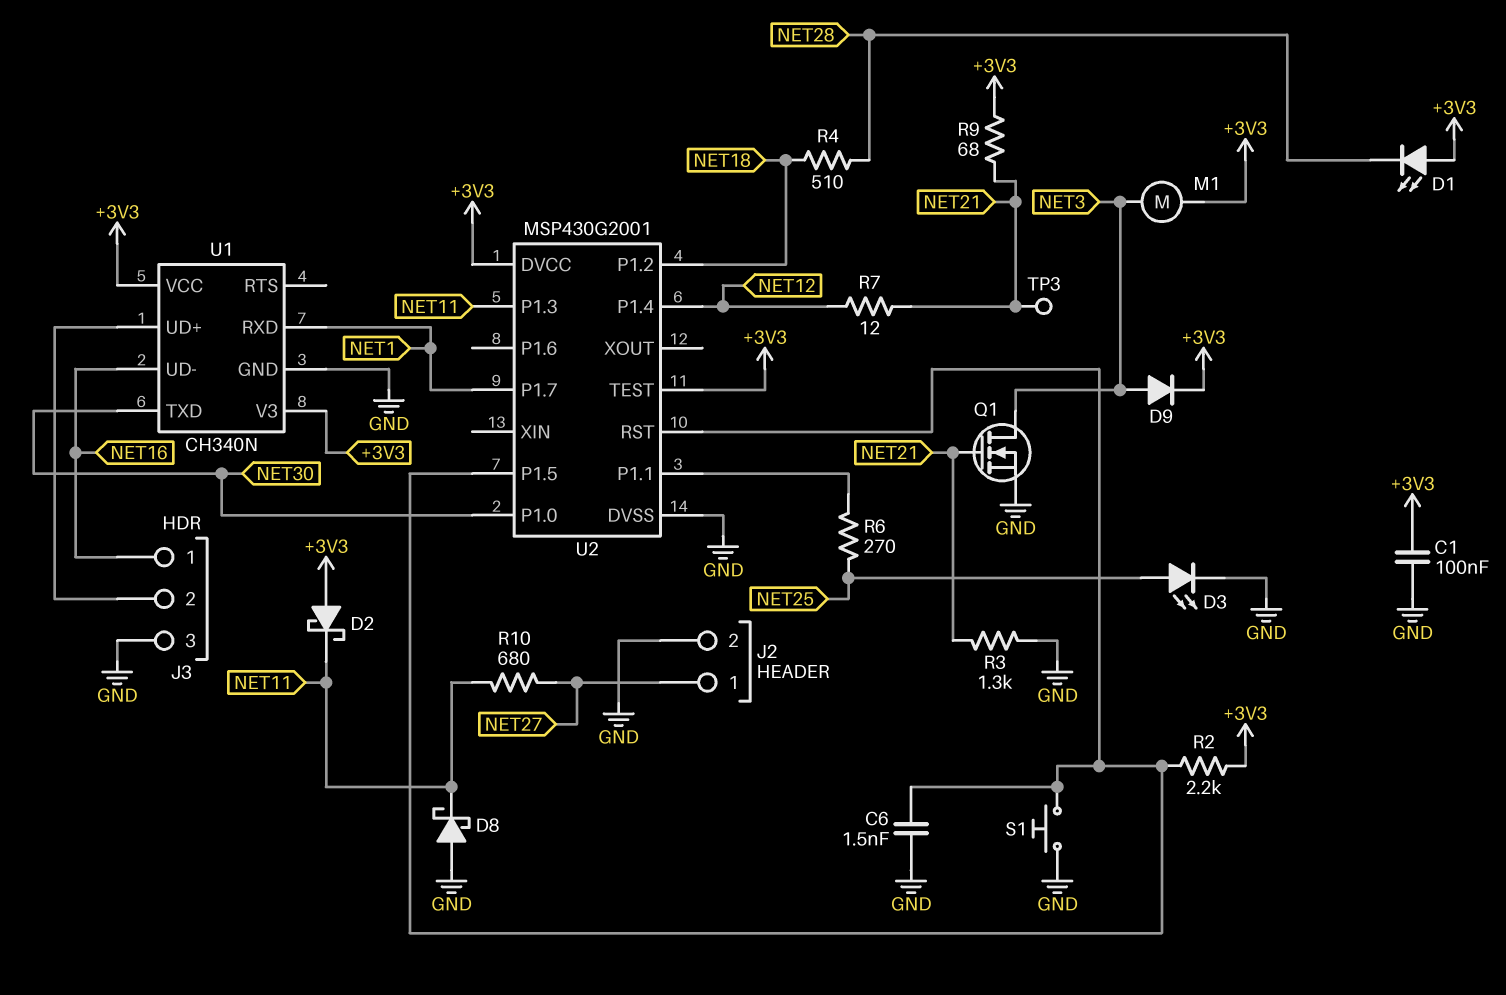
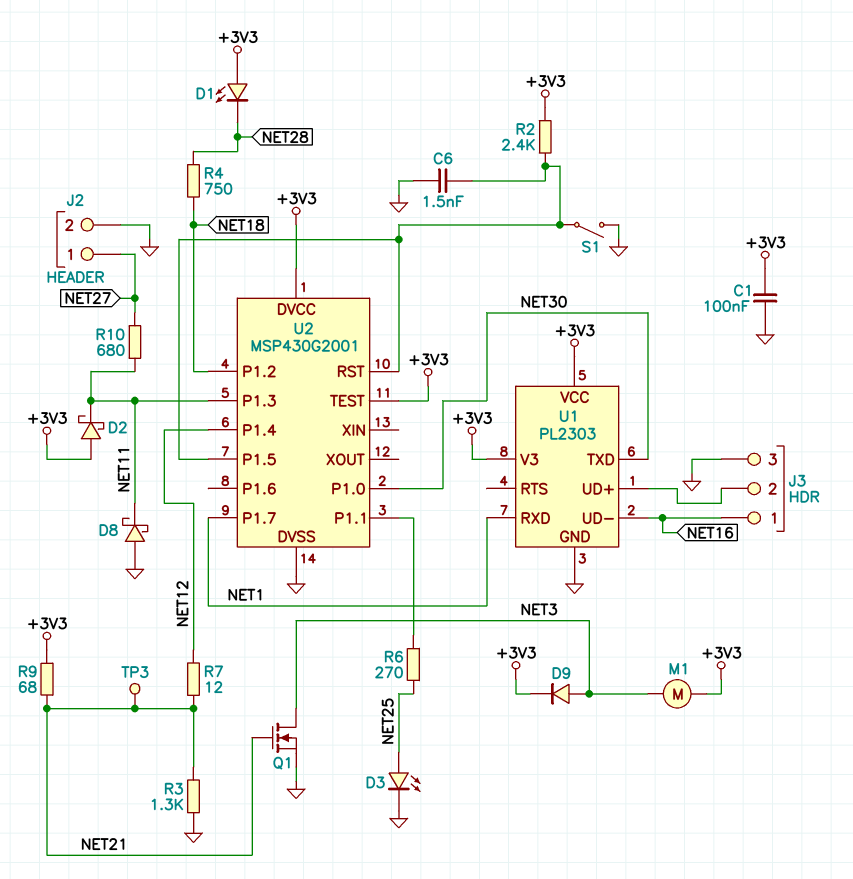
R2: 2.2k (+3V3, U2/P1.5) -> 2.4k (+3V3, U2/P1.5)
R4: 510 (NET18, NET28) -> 750 (NET18, NET28)
S1: button (GND, U2/P1.5) -> switch (GND, U2/P1.5)
U1: CH340N -> PL2303

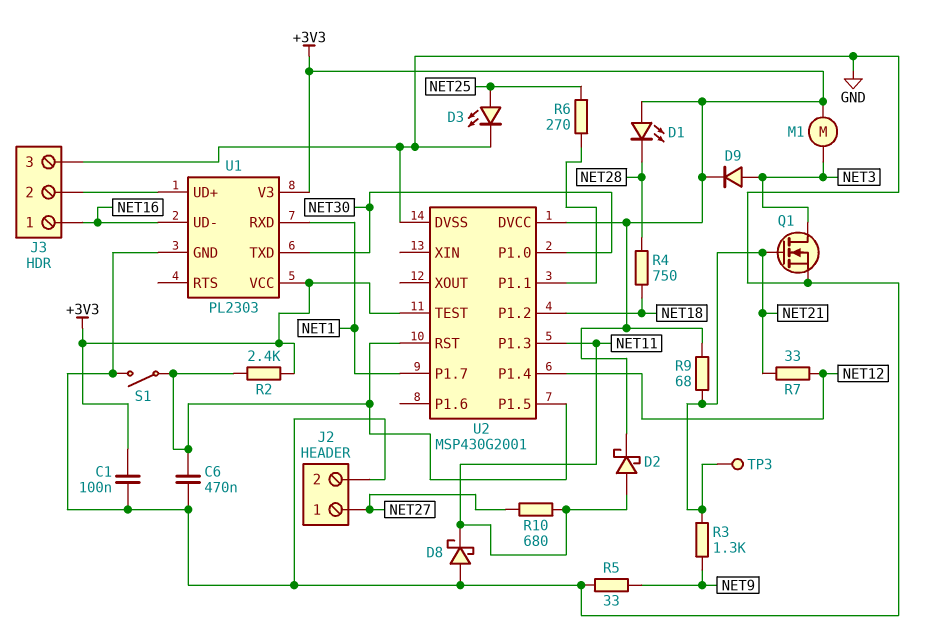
C6: 1.5nF (GND, U2/P1.5) -> 470nF (GND, U2/P1.5)
D2: schottky (A +3V3, K NET11) -> schottky (A NET11, K +3V3)
R3: 1.3k (GND, NET21) -> 1.3k (NET9, NET21)
R5: none -> 33 (GND, NET9)
R7: 12 (NET12, NET21) -> 33 (NET12, NET21)

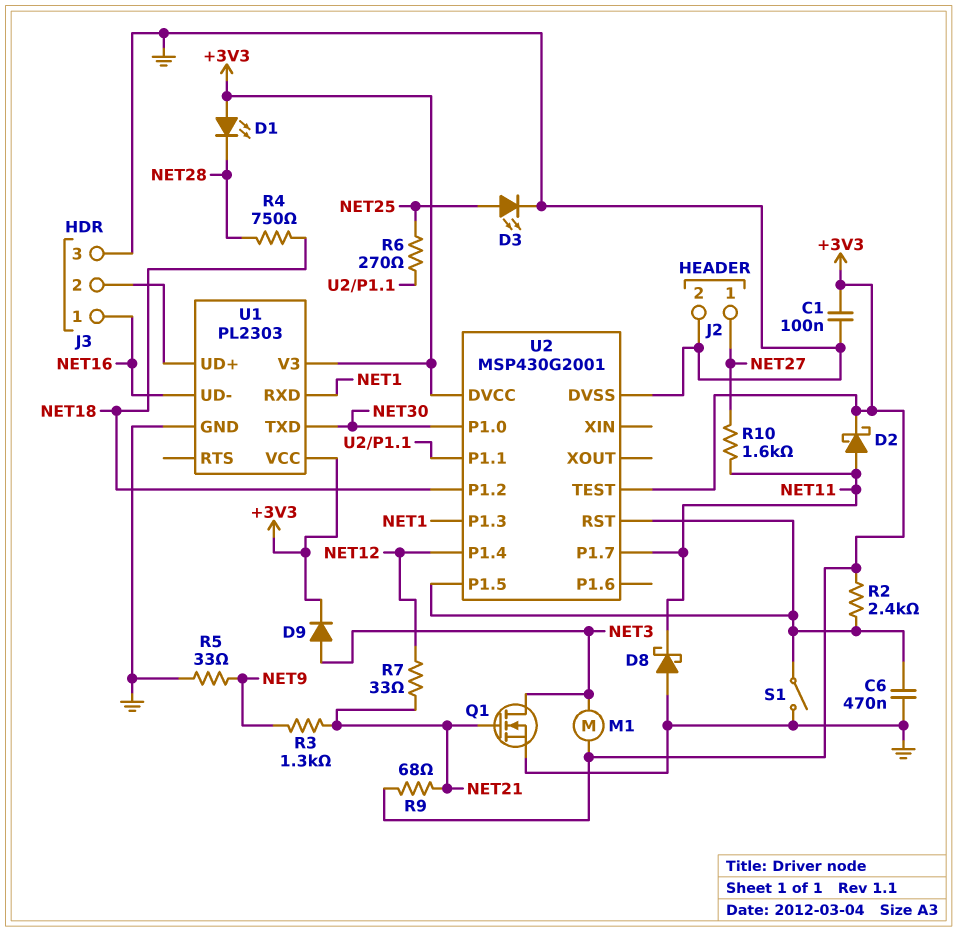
R10: 680 (NET11, NET27) -> 1.6k (NET11, NET27)
TP3: test point (NET21) -> none
U2 pin P1.3: NET11 -> NET1
U2 pin P1.7: NET1 -> NET11

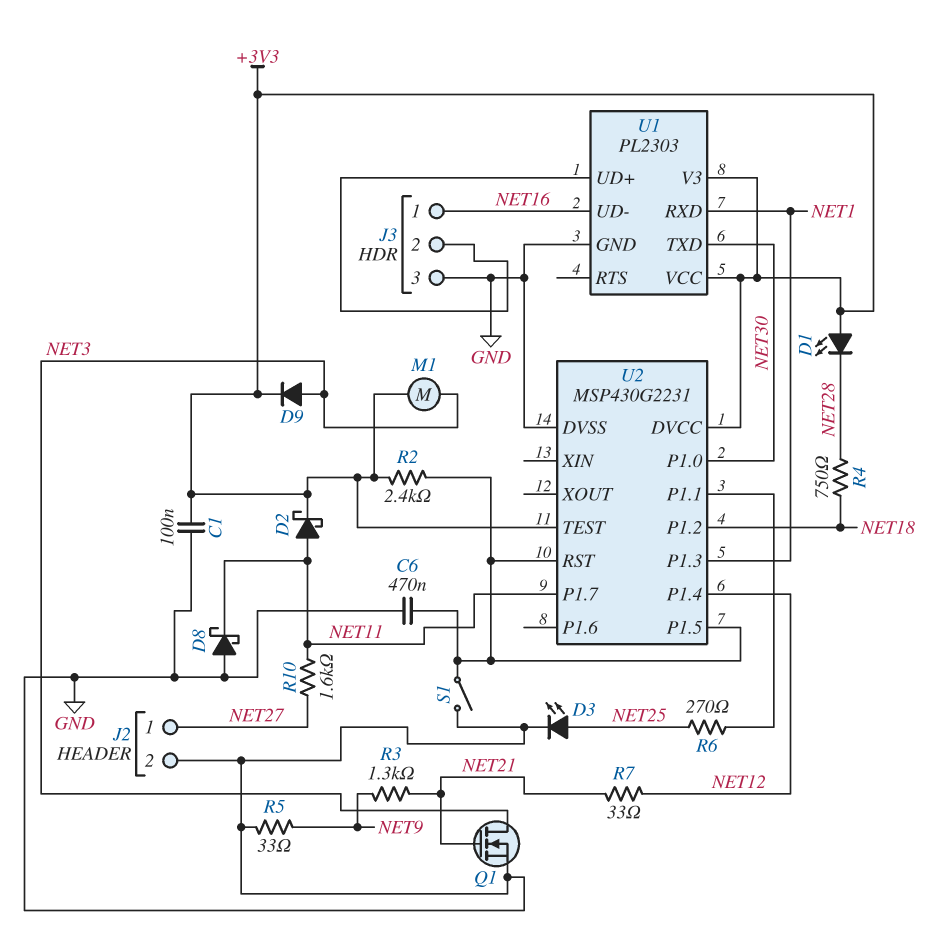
R9: 68 (+3V3, NET21) -> none
U2: MSP430G2001 -> MSP430G2231

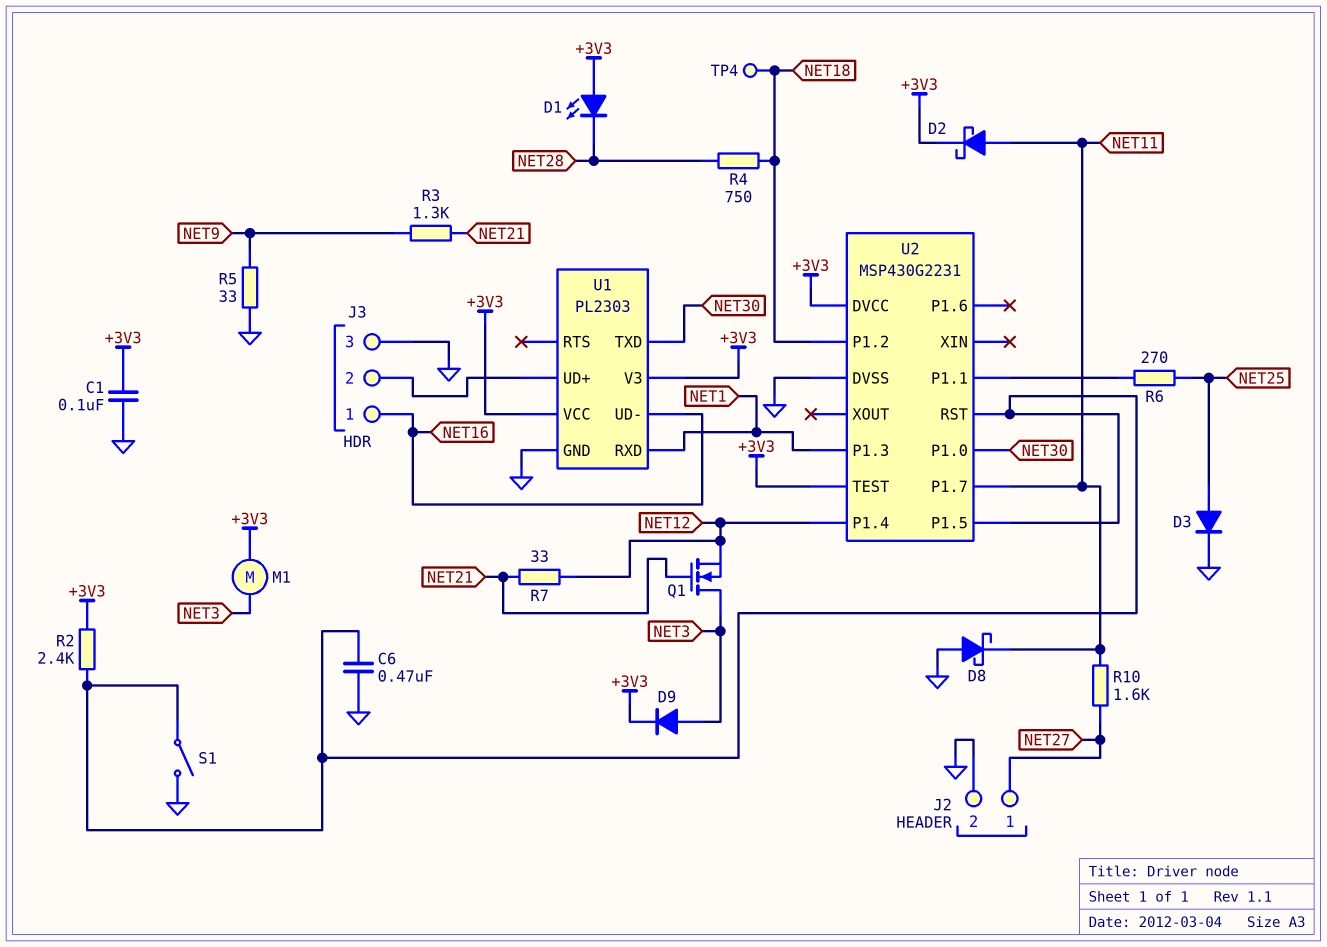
D3: LED (A NET25, K GND) -> diode (A NET25, K GND)
Q1: NMOS (G NET21, D NET3, S GND) -> NMOS (G NET21, D NET3, S NET12)
TP4: none -> test point (NET18)

